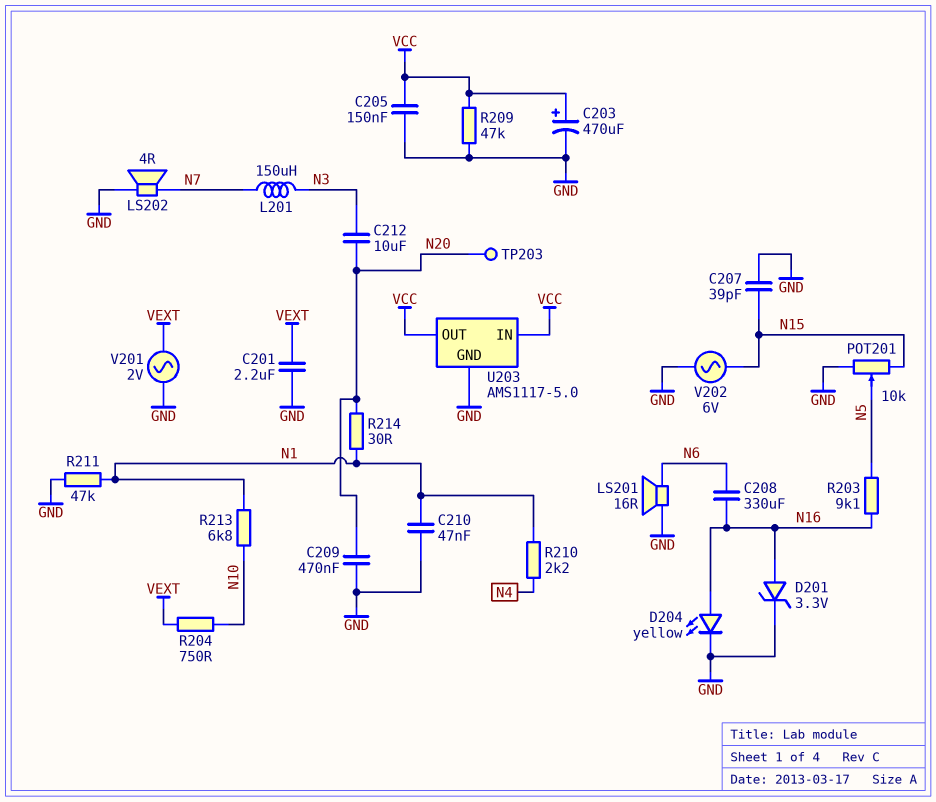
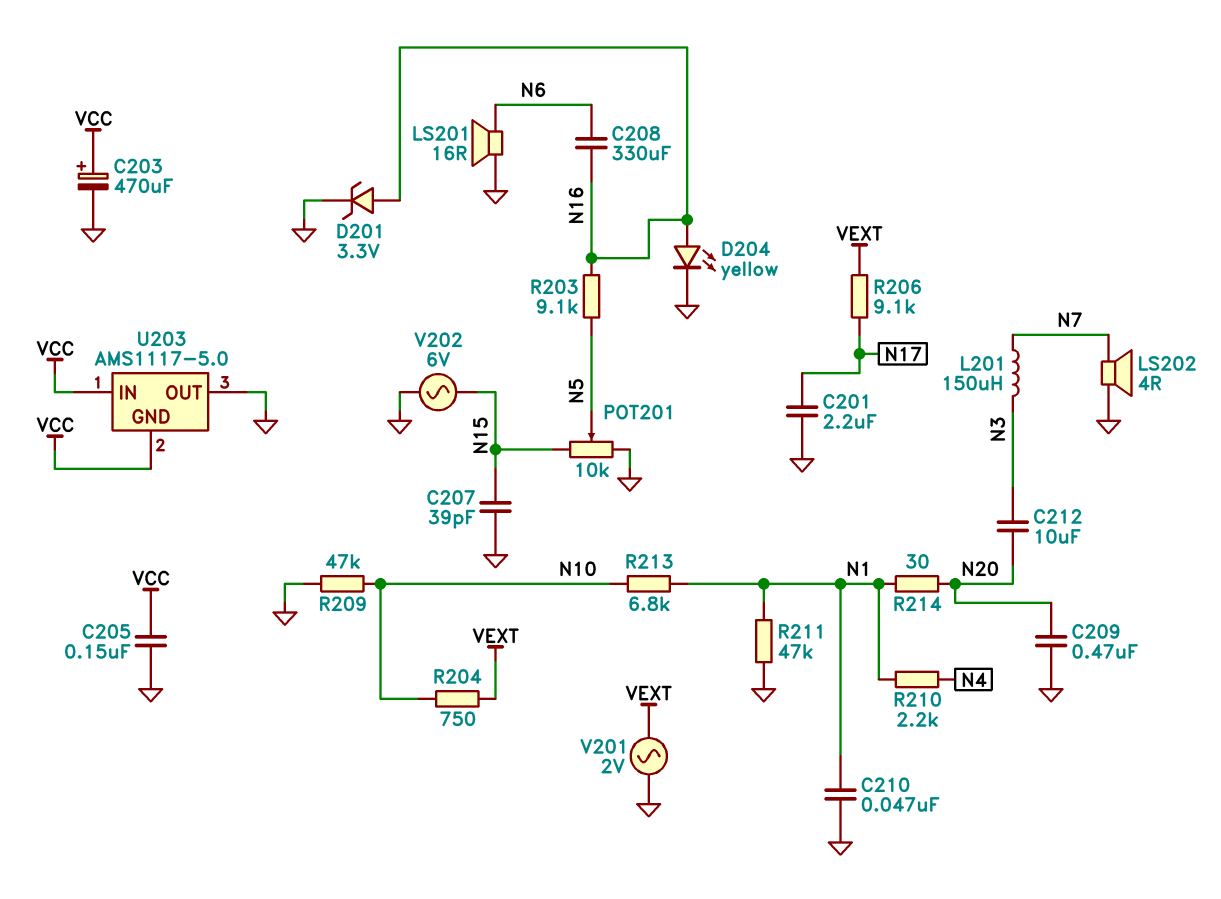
C201: 2.2uF (GND, VEXT) -> 2.2uF (GND, N17)
R206: none -> 9.1k (N17, VEXT)
R209: 47k (GND, VCC) -> 47k (GND, N10)
TP203: test point (N20) -> none
U203 pin GND: GND -> VCC
U203 pin OUT: VCC -> GND

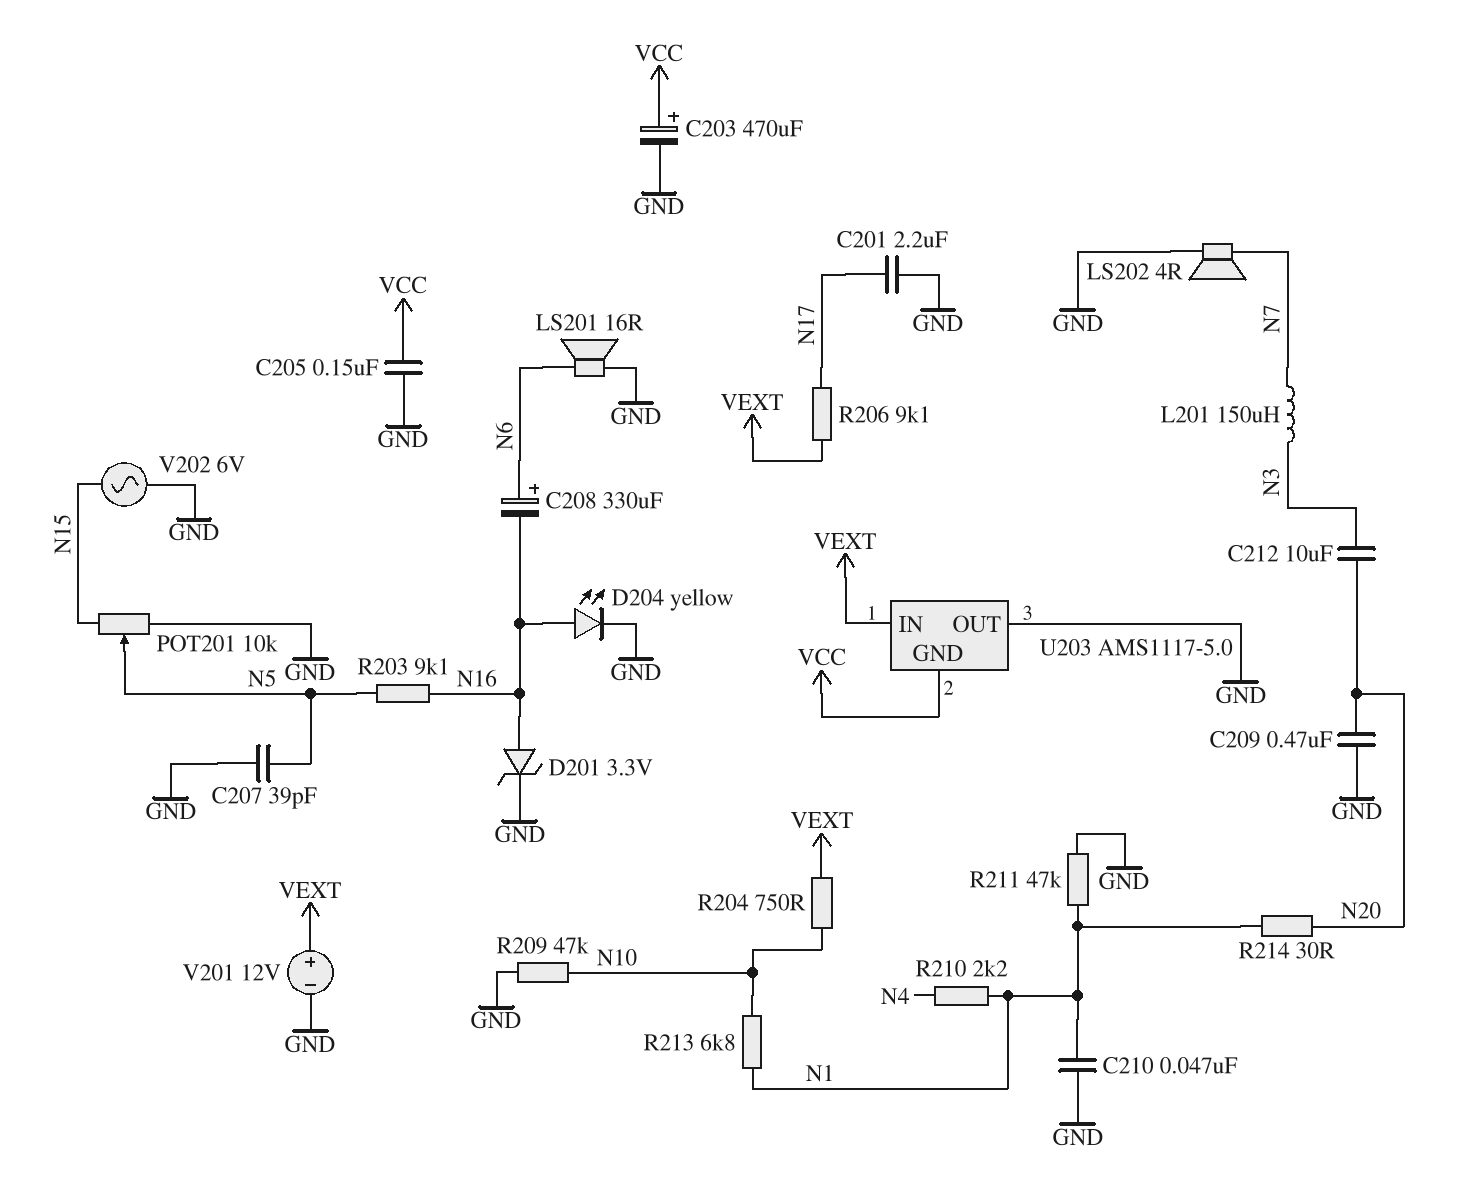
C207: 39pF (GND, N15) -> 39pF (GND, N5)
C208: 330uF (N6, N16) -> 330uF (plus N6, minus N16)
U203 pin IN: VCC -> VEXT
V201: AC 2V (GND, VEXT) -> 12V (plus VEXT, minus GND)

